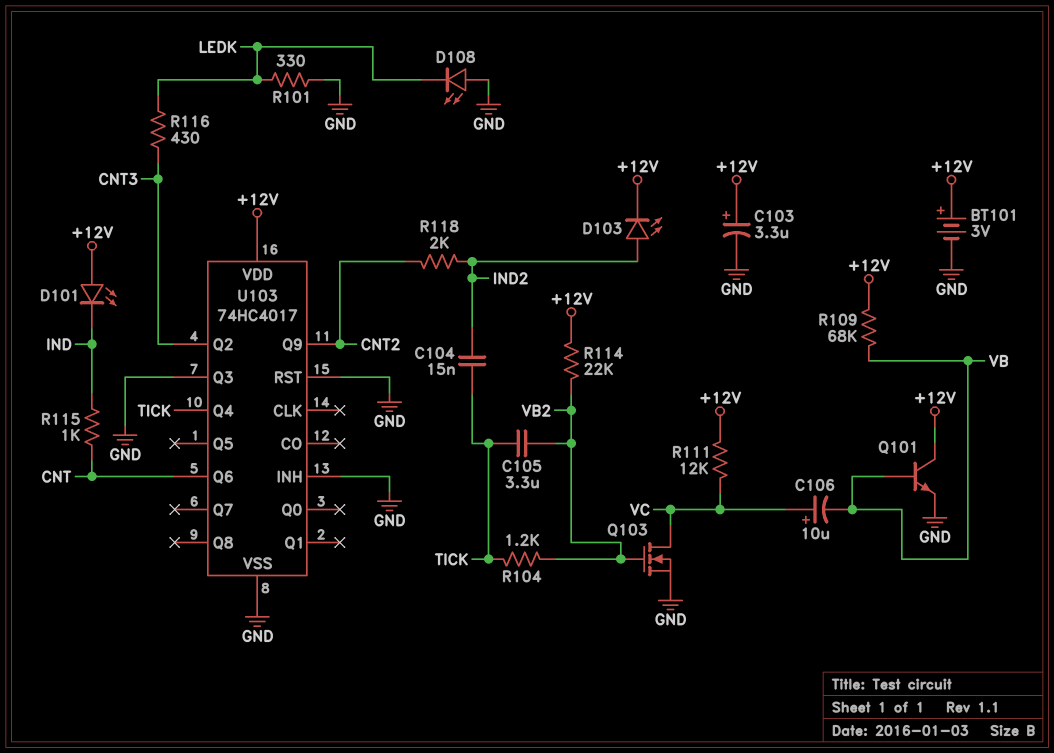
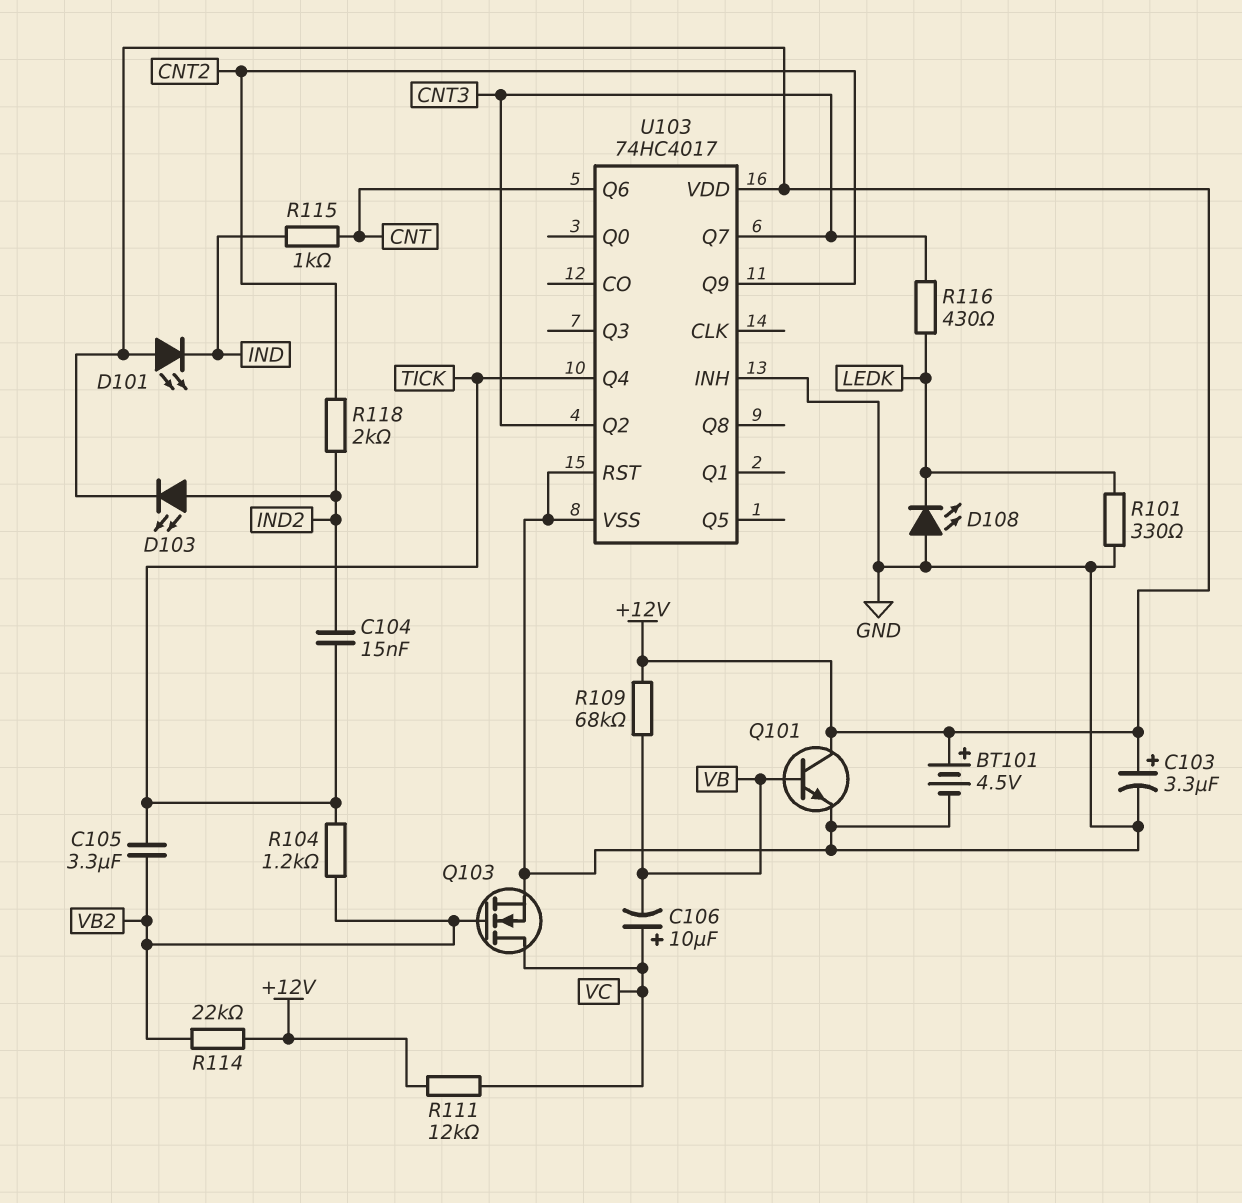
BT101: 3V (plus +12V, minus GND) -> 4.5V (plus +12V, minus GND)
U103 pin Q3: GND -> none
U103 pin Q7: none -> CNT3

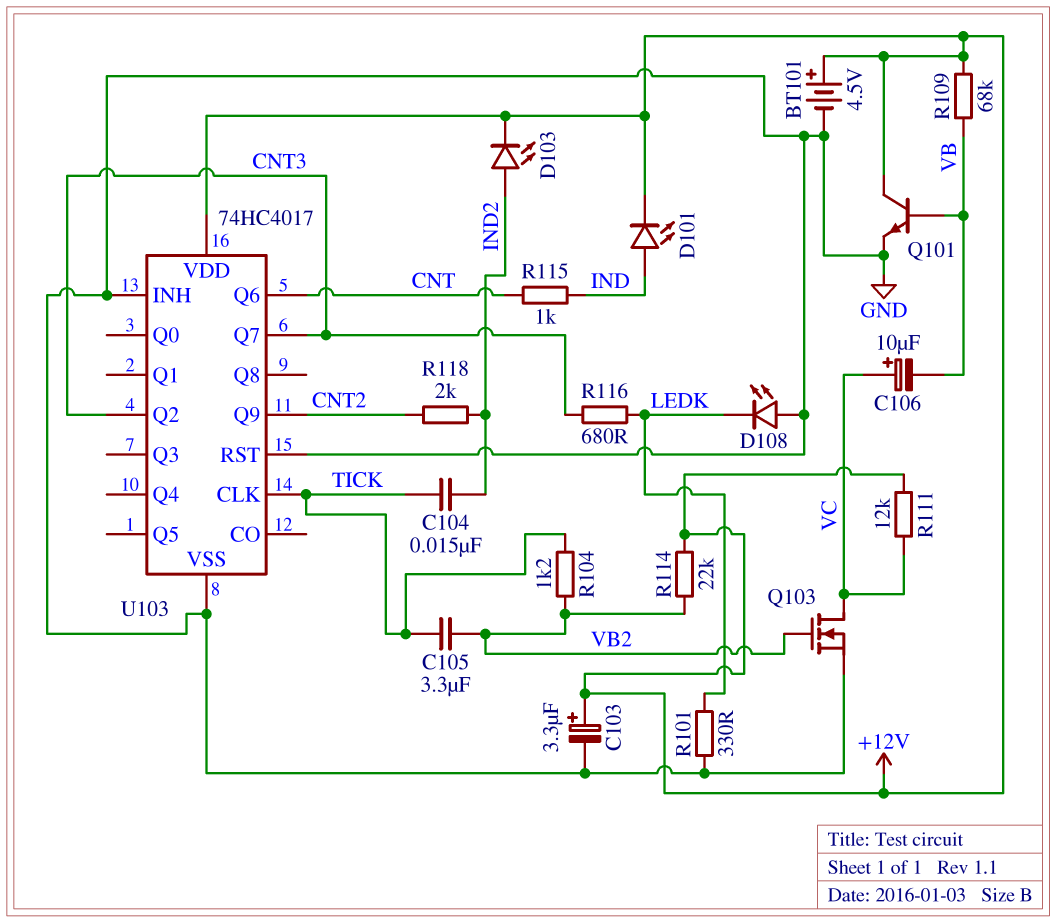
D101: LED (A +12V, K IND) -> LED (A IND, K +12V)
R116: 430 (CNT3, LEDK) -> 680 (CNT3, LEDK)
U103 pin CLK: none -> TICK
U103 pin Q4: TICK -> none

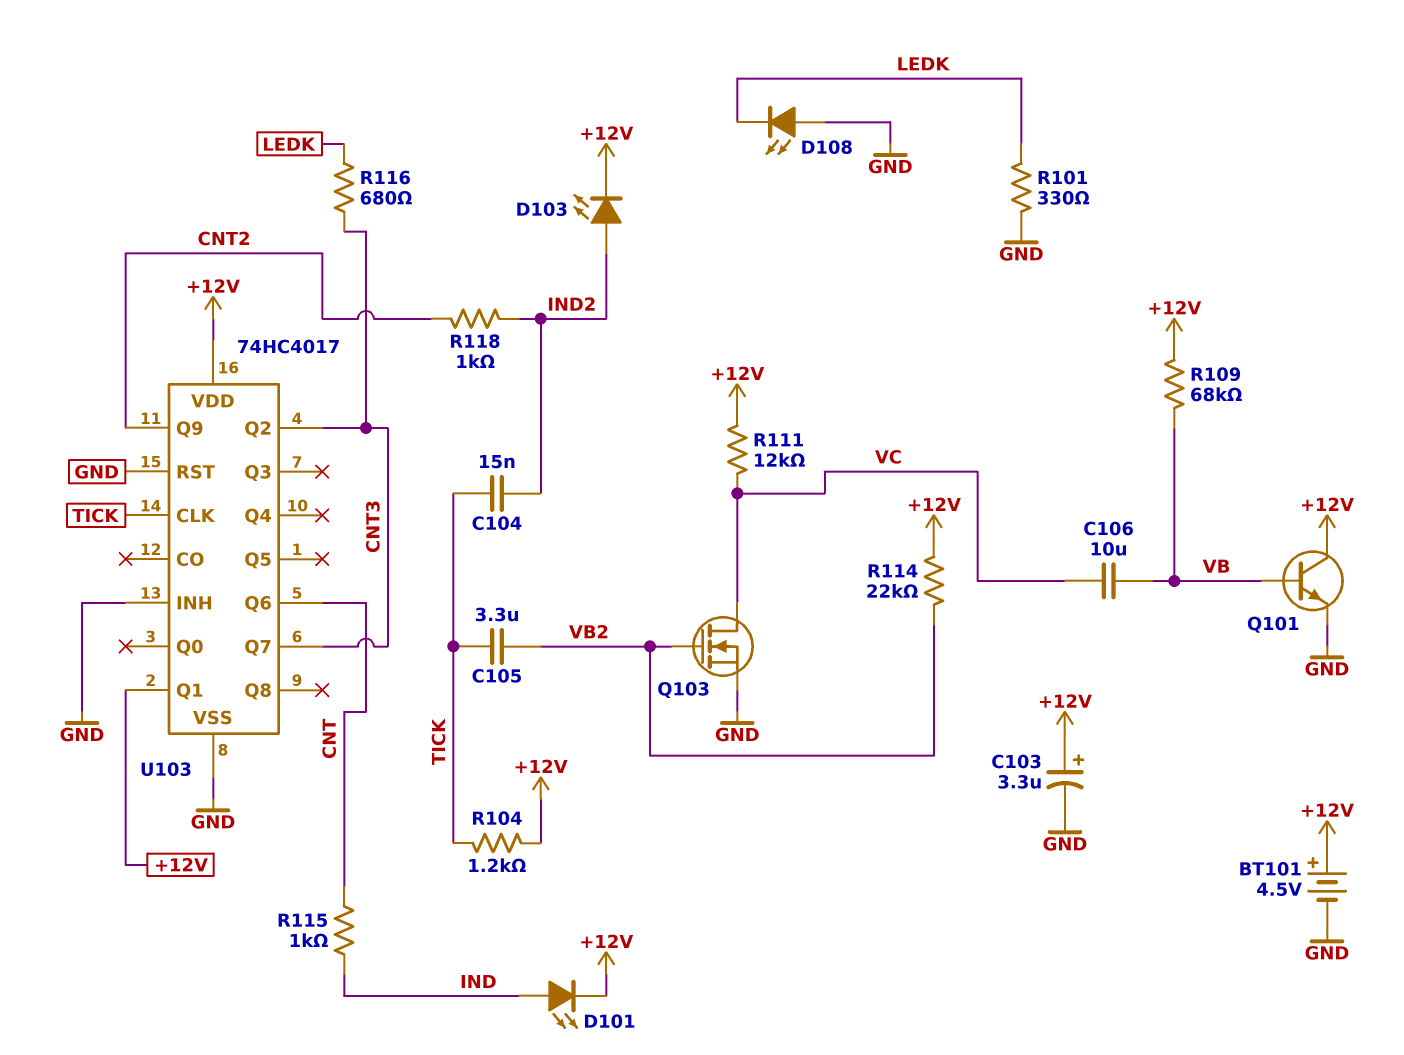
C106: 10uF (plus VC, minus VB) -> 10uF (VB, VC)
R104: 1.2k (TICK, VB2) -> 1.2k (+12V, TICK)
R118: 2k (CNT2, IND2) -> 1k (CNT2, IND2)
U103 pin Q1: none -> +12V

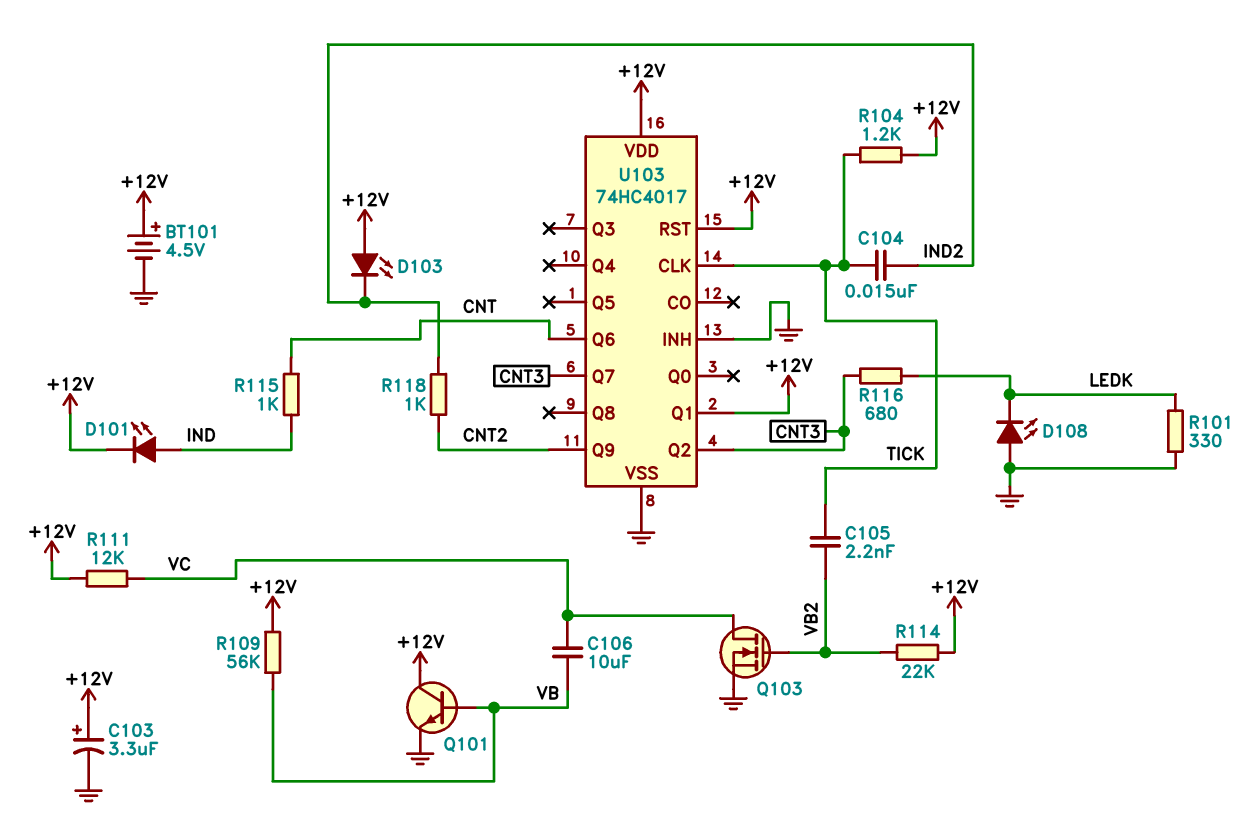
C105: 3.3uF (TICK, VB2) -> 2.2nF (TICK, VB2)
D103: LED (A IND2, K +12V) -> LED (A +12V, K IND2)
R109: 68k (+12V, VB) -> 56k (+12V, VB)
U103 pin RST: GND -> +12V

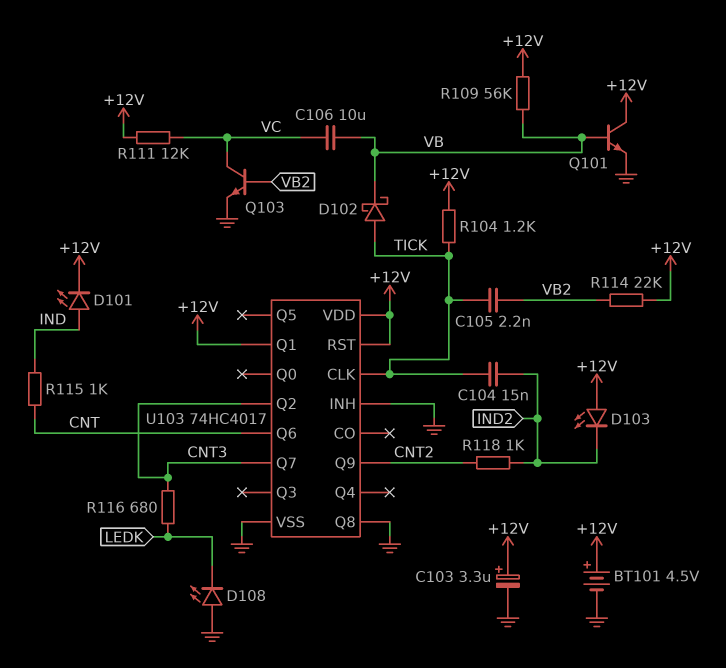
D102: none -> schottky (A TICK, K VB)
Q103: NMOS (G VB2, D VC, S GND) -> NPN (B VB2, C VC, E GND)
R101: 330 (GND, LEDK) -> none
U103 pin Q8: none -> GND

